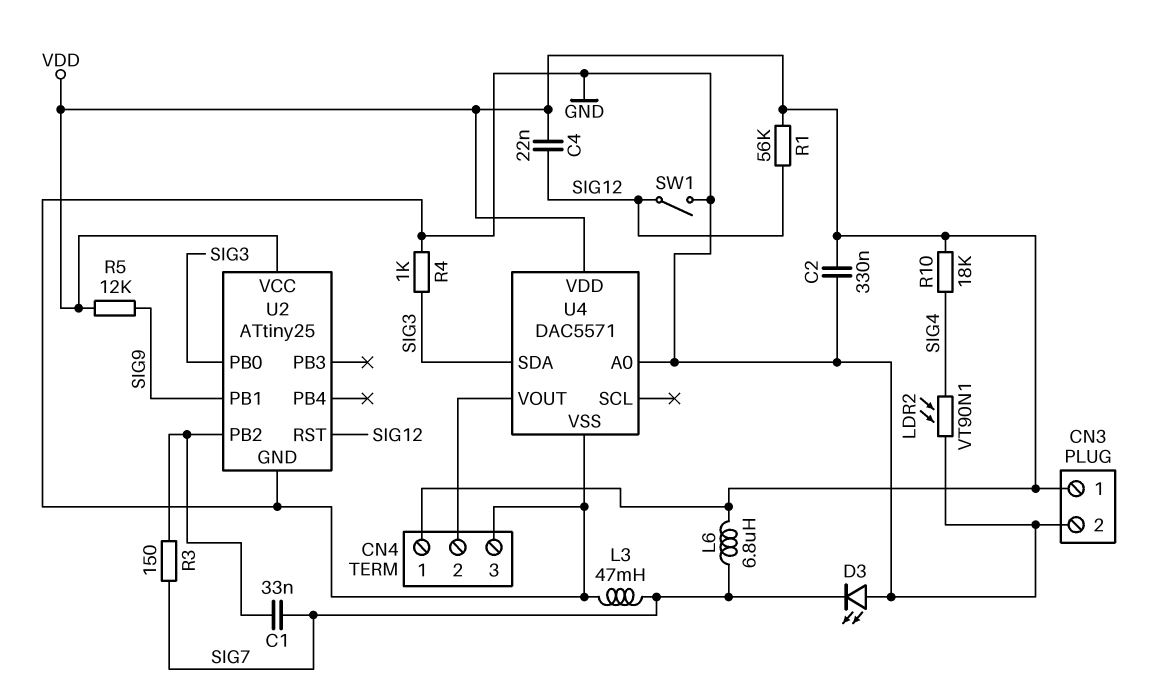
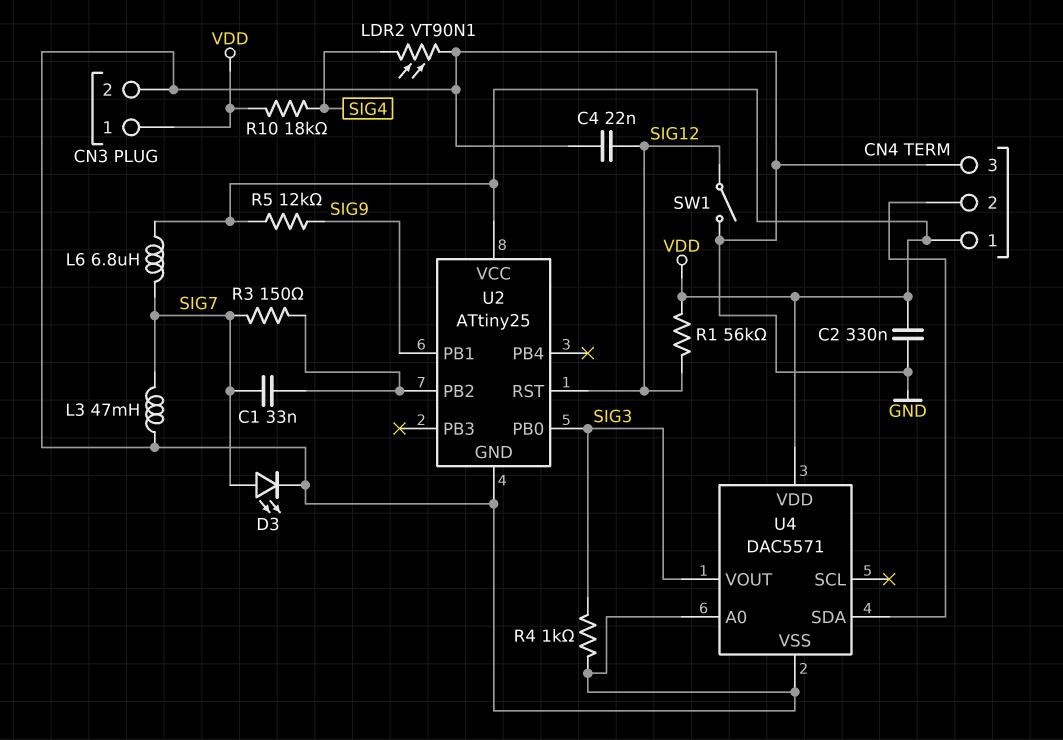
C4: 22nF (SIG12, VDD) -> 22nF (GND, SIG12)
D3: LED (A GND, K SIG7) -> LED (A SIG7, K GND)
U4 pin SDA: SIG3 -> CN4/2
U4 pin VOUT: CN4/2 -> SIG3

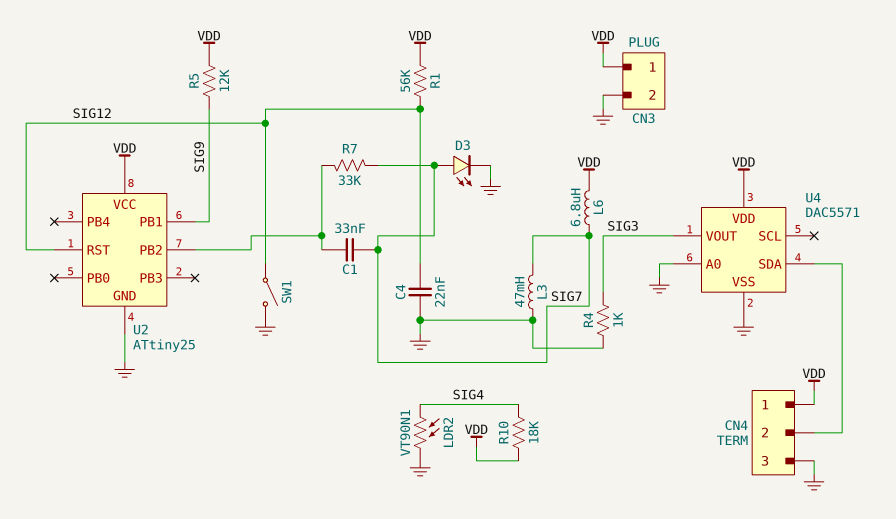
C2: 330nF (GND, VDD) -> none
R3: 150 (SIG7, U2/PB2) -> none
R7: none -> 33k (SIG7, U2/PB2)
U2 pin PB0: SIG3 -> none

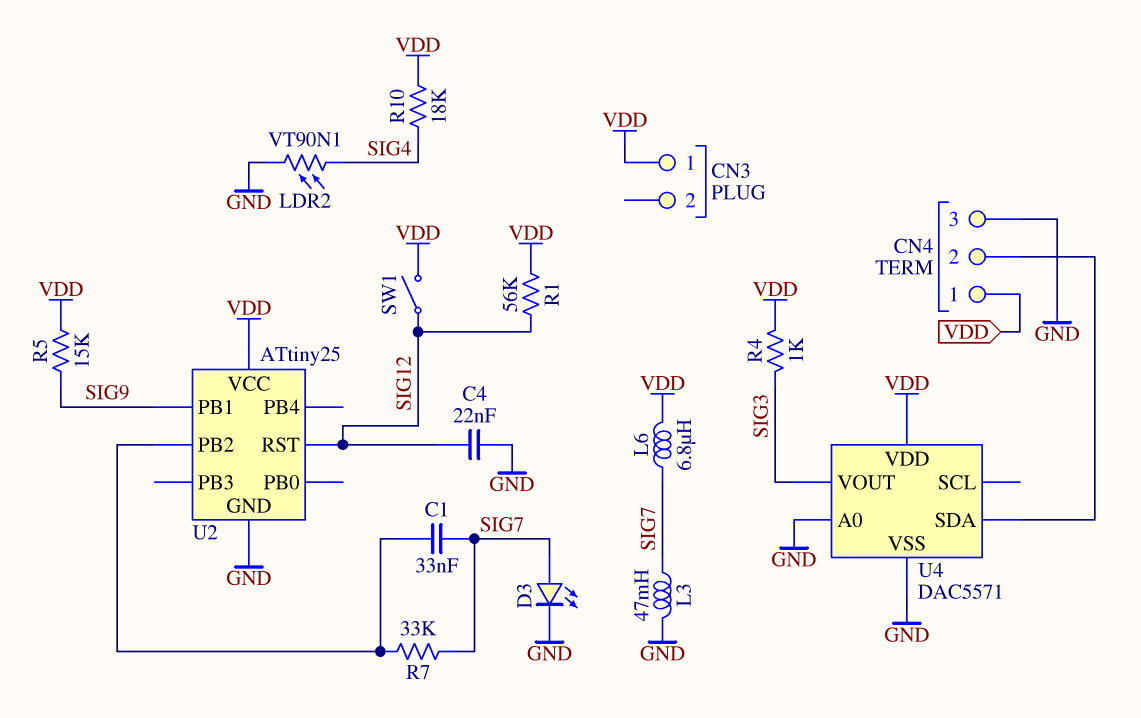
CN3 pin 2: GND -> none
R4: 1k (GND, SIG3) -> 1k (SIG3, VDD)
R5: 12k (SIG9, VDD) -> 15k (SIG9, VDD)
SW1: switch (GND, SIG12) -> switch (SIG12, VDD)

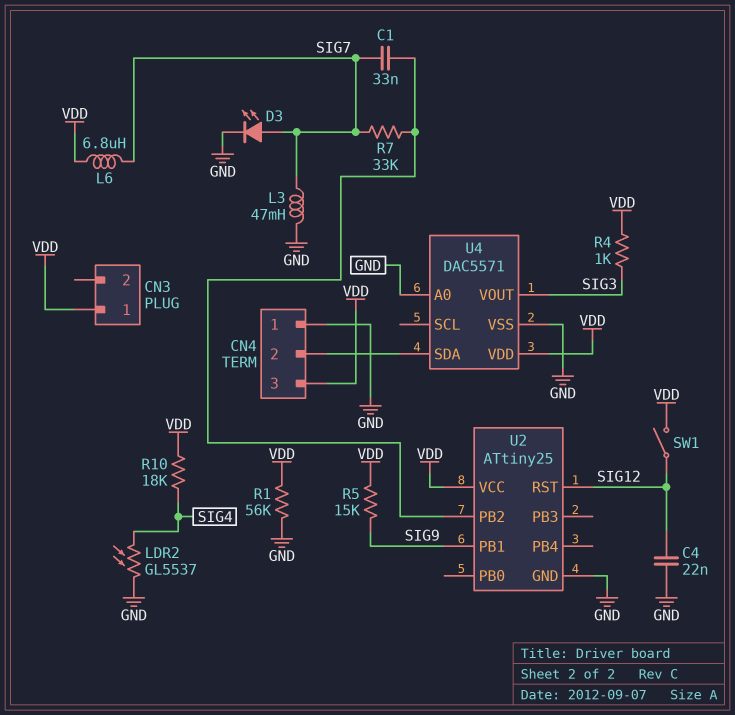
CN4 pin 1: VDD -> GND
CN4 pin 3: GND -> VDD
LDR2: VT90N1 (GND, SIG4) -> GL5537 (GND, SIG4)
R1: 56k (SIG12, VDD) -> 56k (GND, VDD)

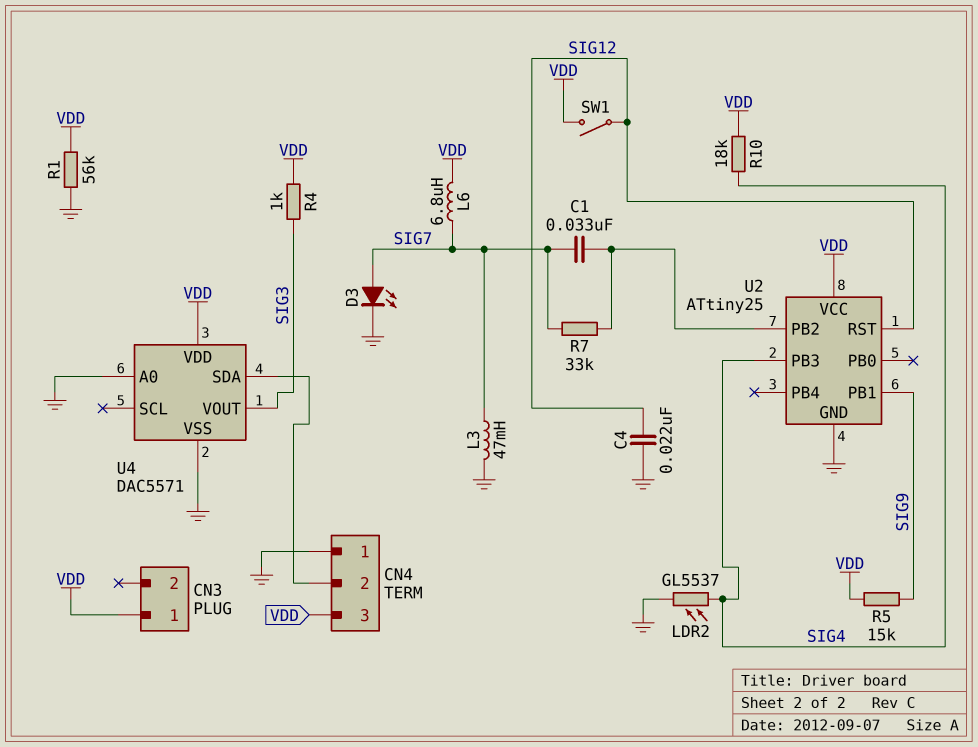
U2 pin PB3: none -> SIG4

